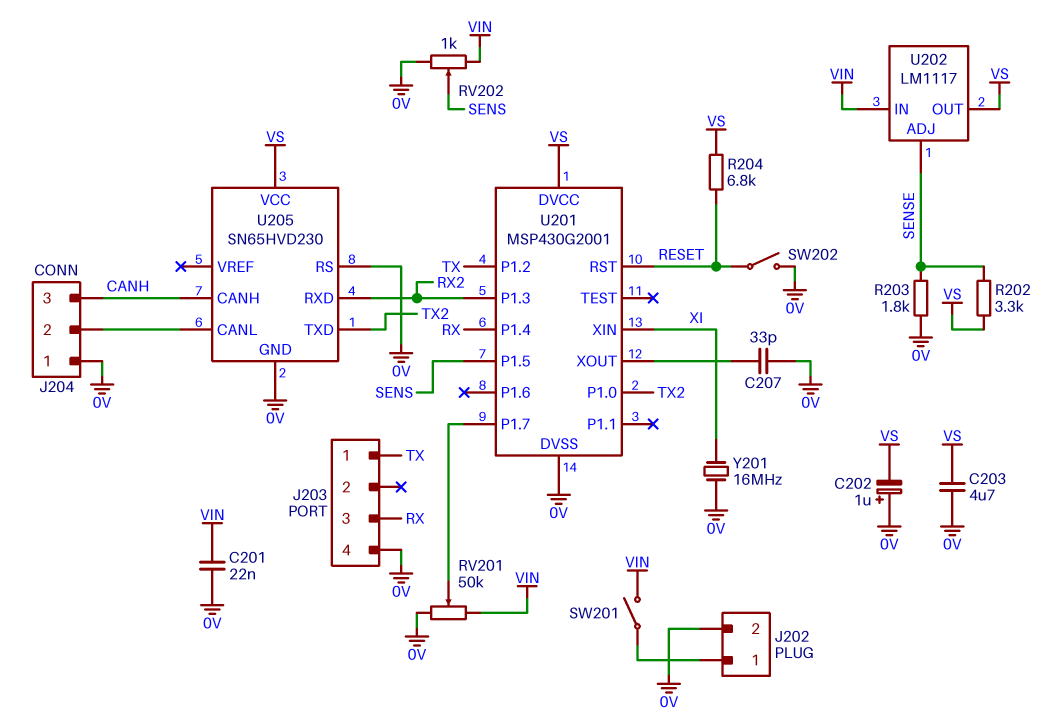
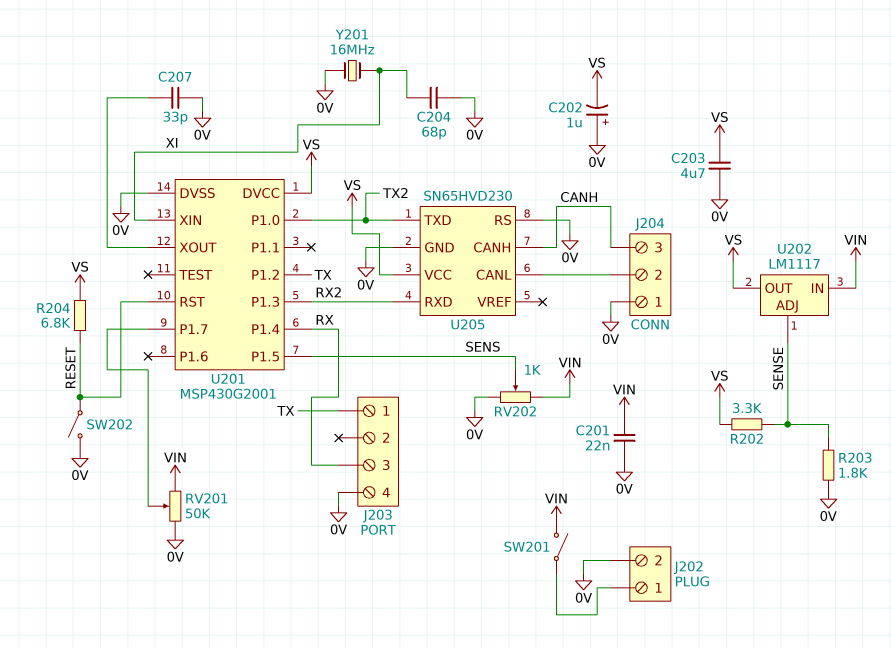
C204: none -> 68pF (0V, XI)

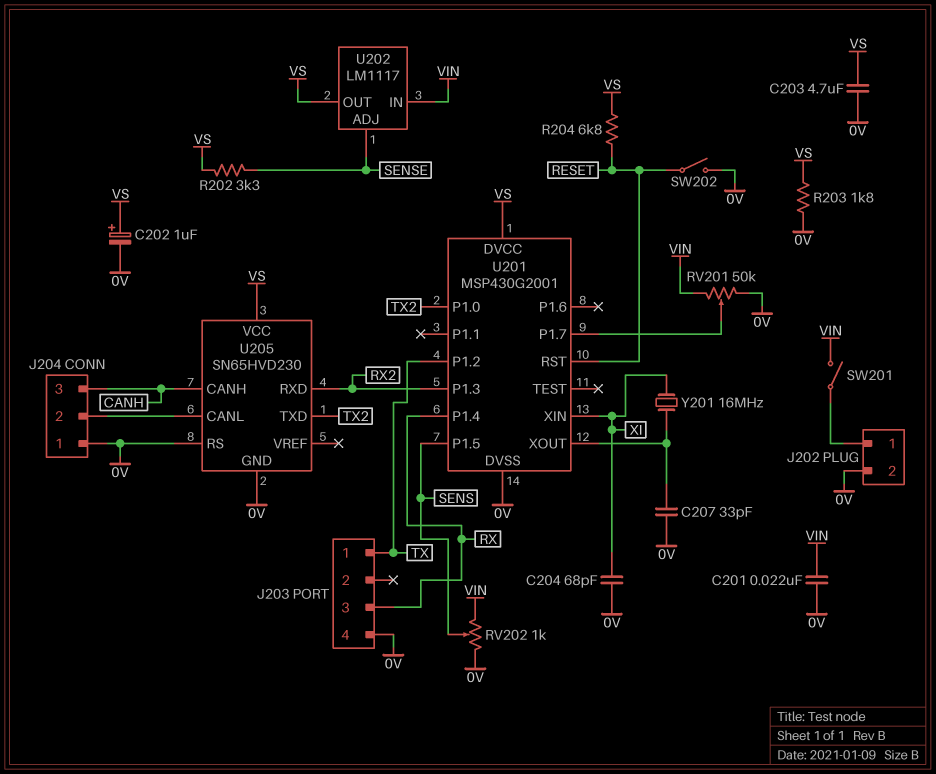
C202: 1uF (plus 0V, minus VS) -> 1uF (plus VS, minus 0V)
R203: 1.8k (0V, SENSE) -> 1.8k (0V, VS)
Y201: 16MHz (0V, XI) -> 16MHz (U201/XOUT, XI)

